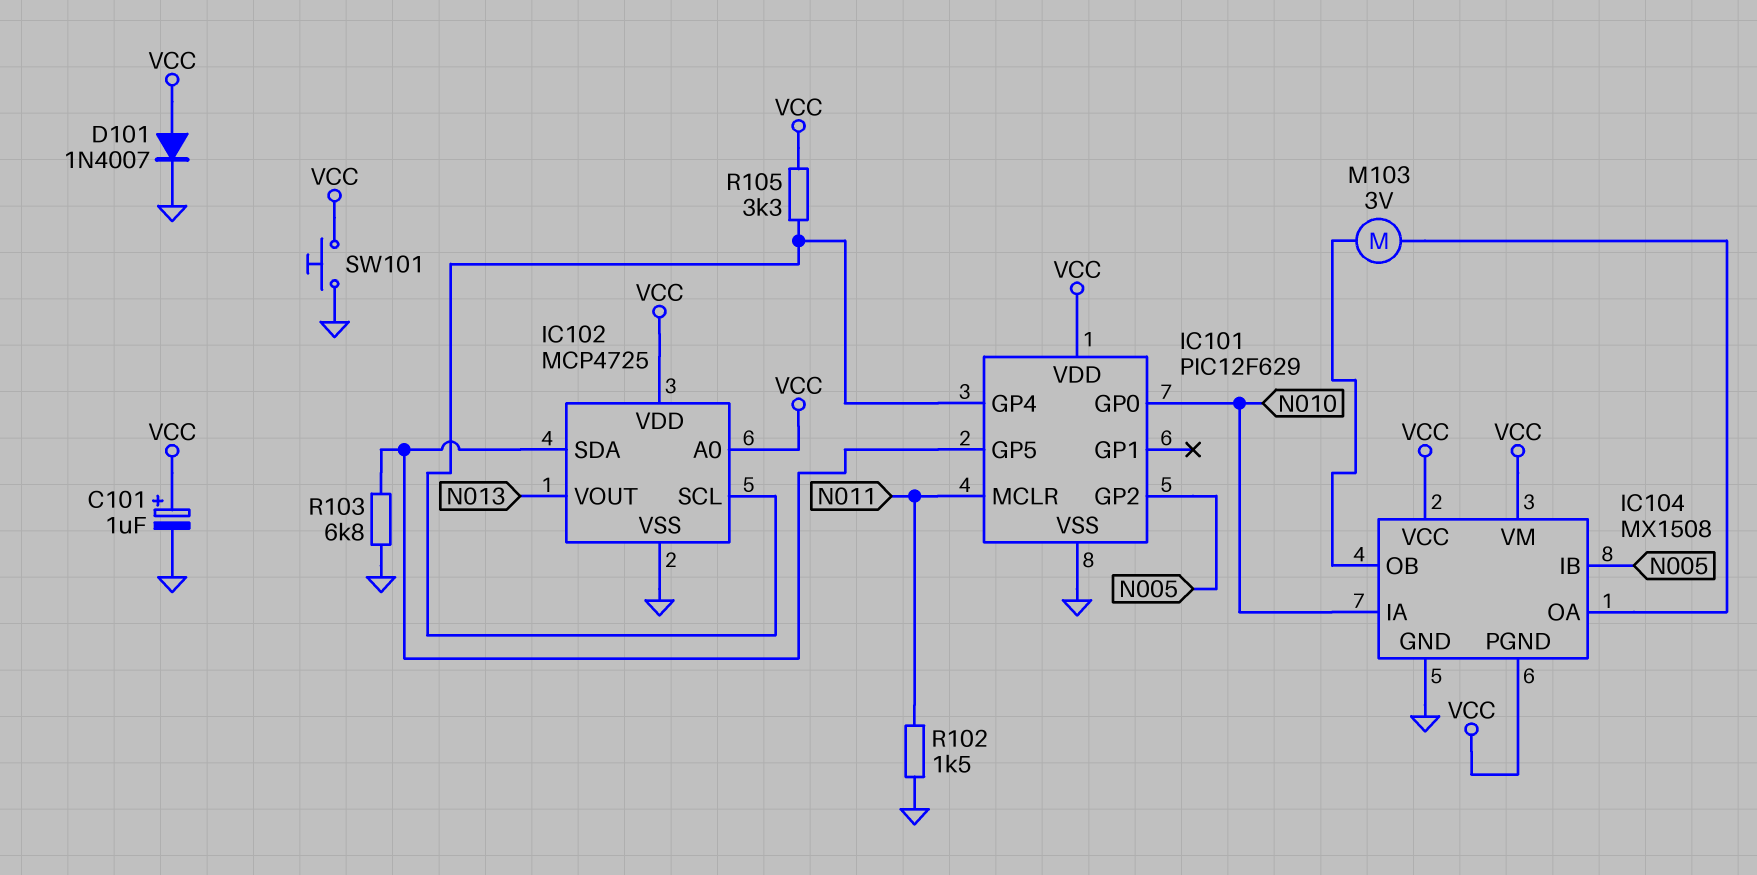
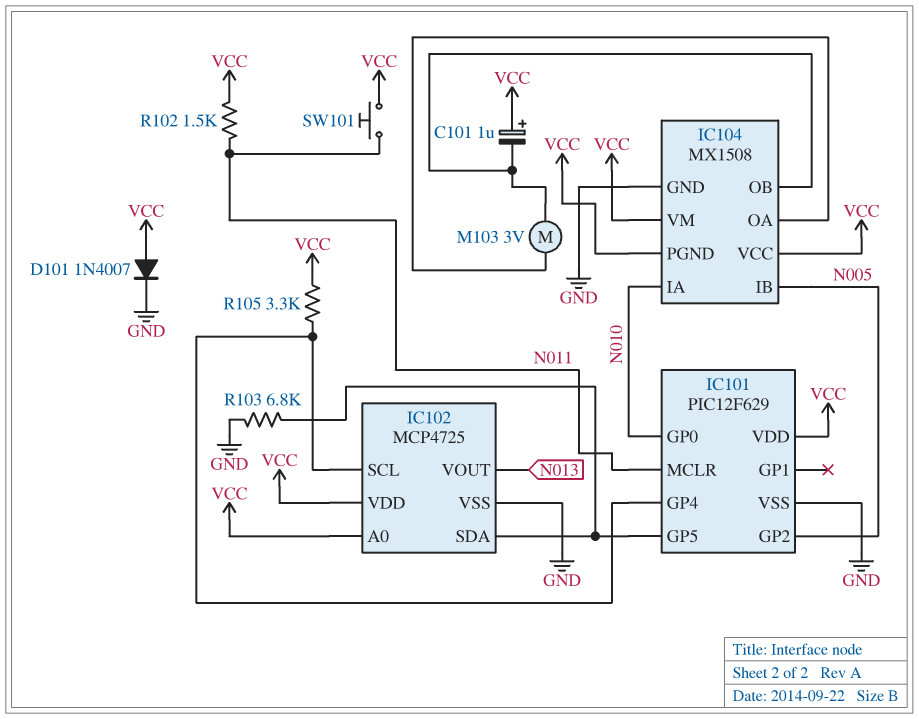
C101: 1uF (plus VCC, minus GND) -> 1uF (plus VCC, minus IC104/OB)
R102: 1.5k (GND, N011) -> 1.5k (N011, VCC)
SW101: button (GND, VCC) -> button (N011, VCC)

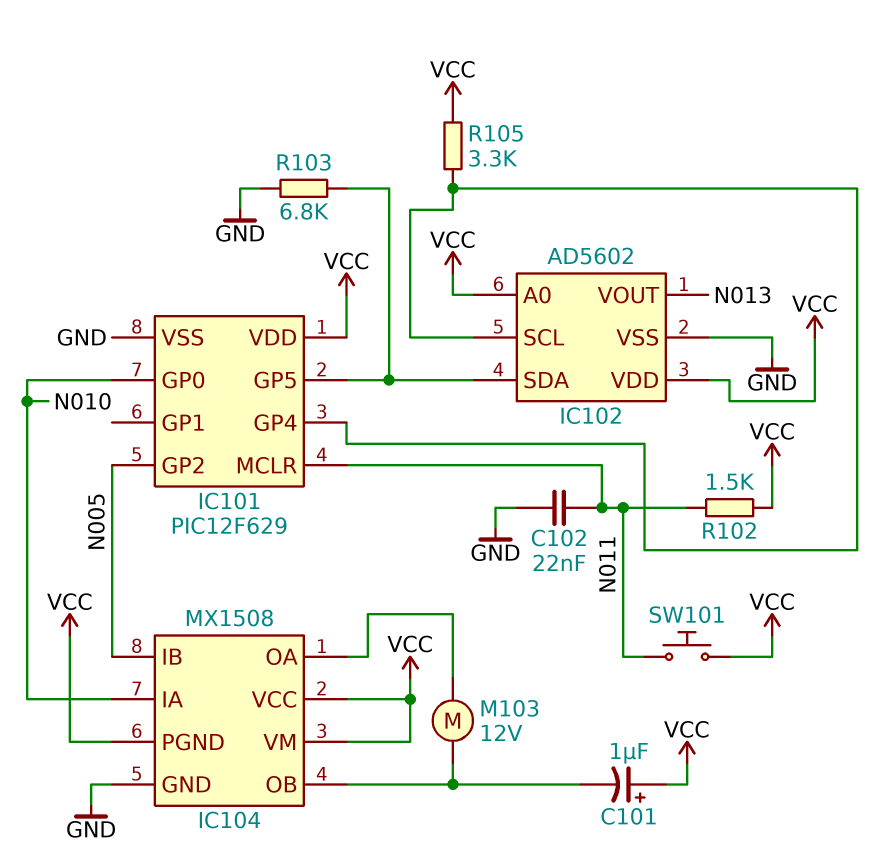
C102: none -> 22nF (GND, N011)
D101: diode 1N4007 (A VCC, K GND) -> none
IC102: MCP4725 -> AD5602
M103: motor 3V (IC104/OA, IC104/OB) -> motor 12V (IC104/OA, IC104/OB)

